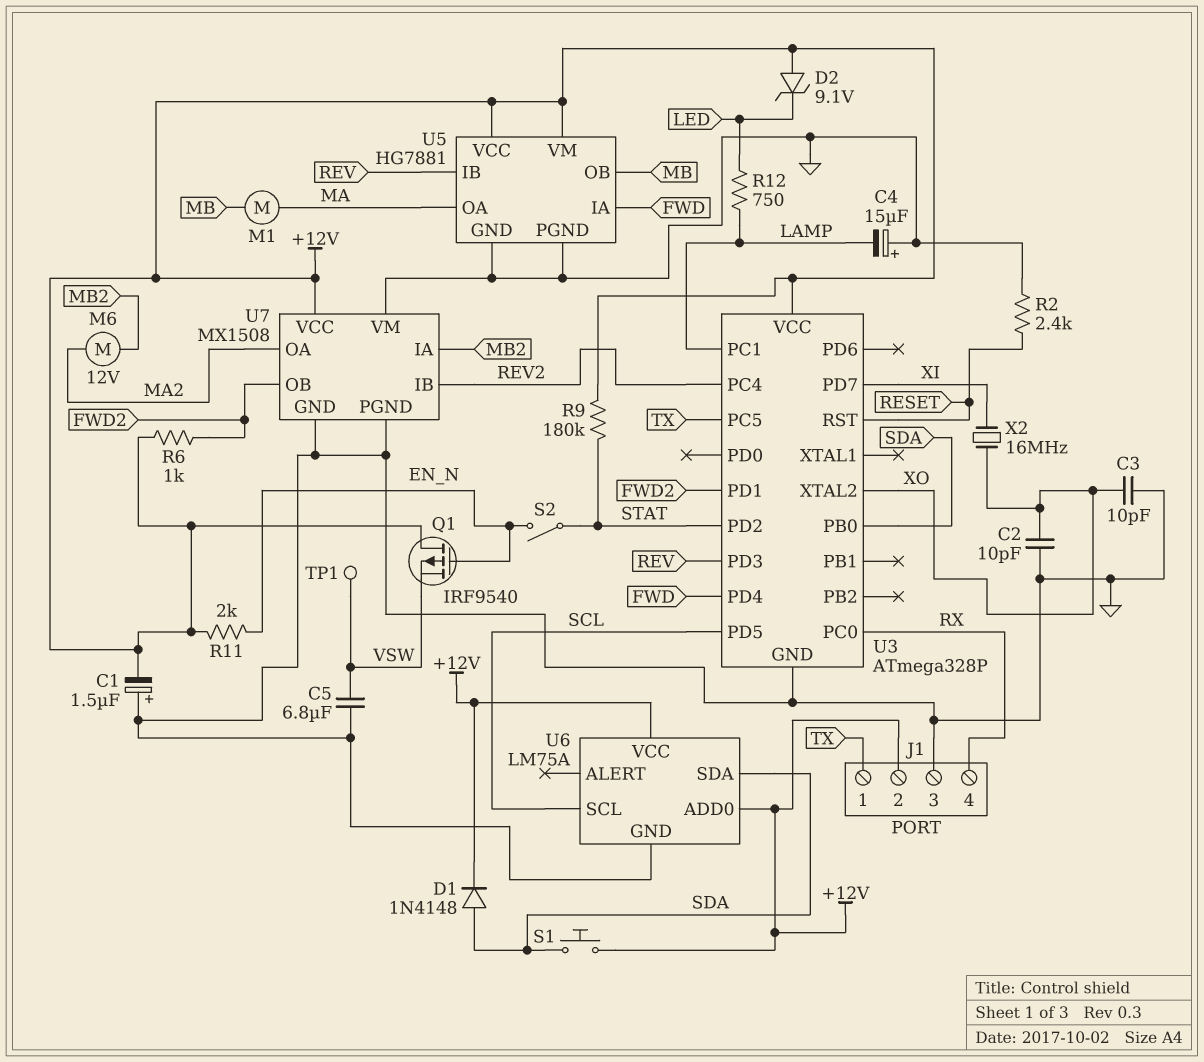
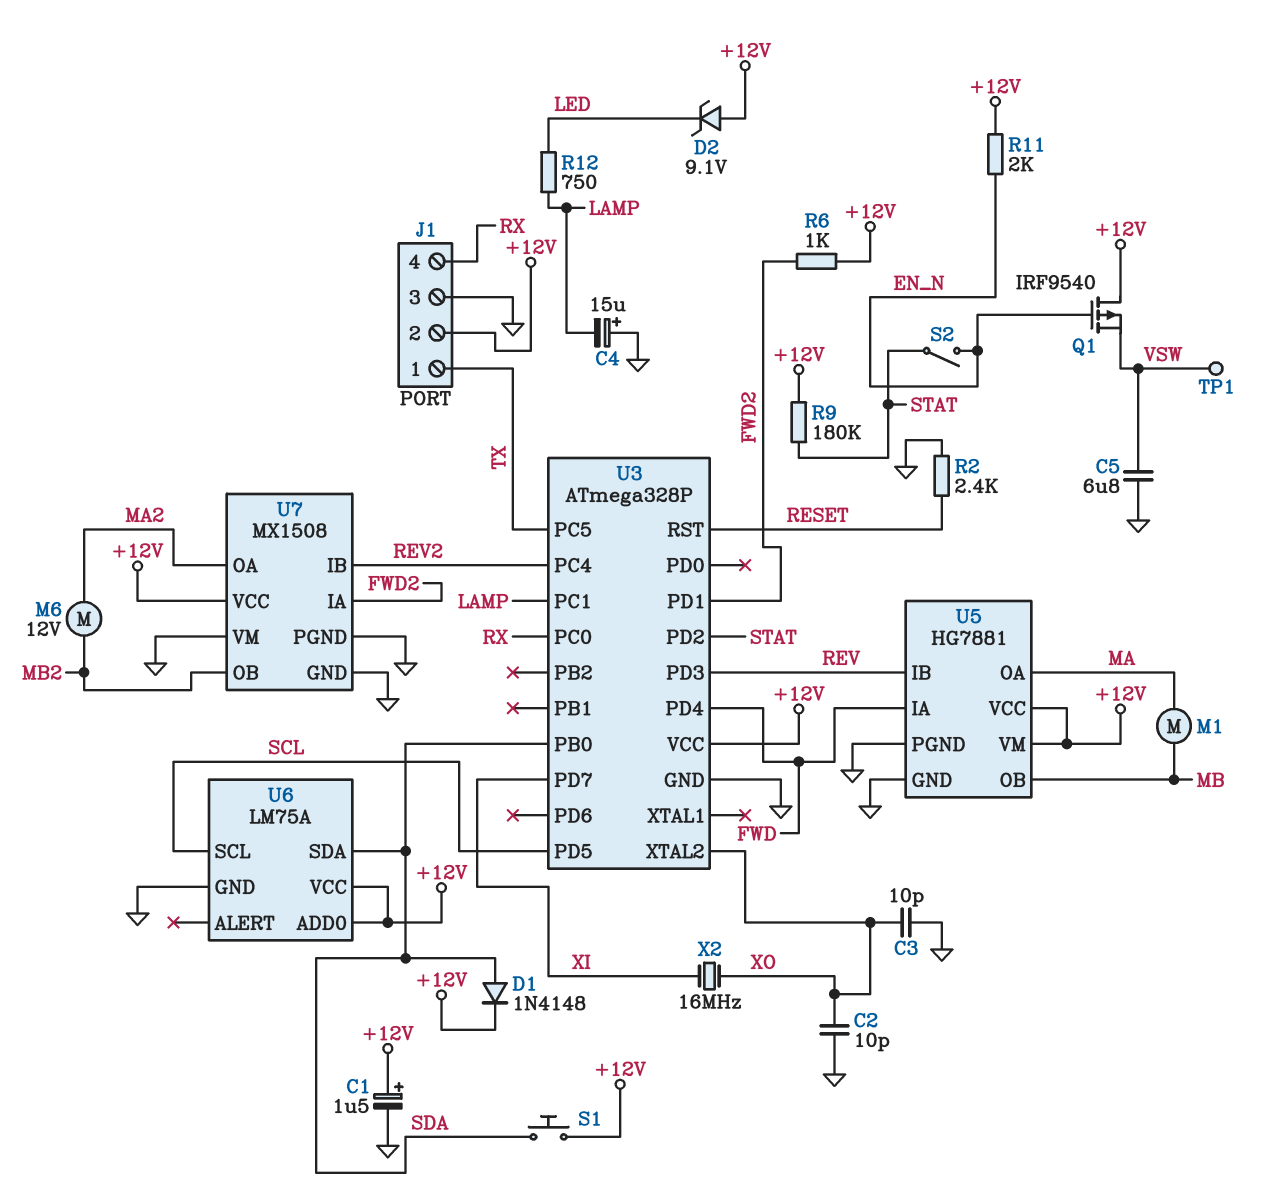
C1: 1.5uF (plus GND, minus +12V) -> 1.5uF (plus +12V, minus GND)
U7 pin IA: MB2 -> FWD2
U7 pin OB: FWD2 -> MB2

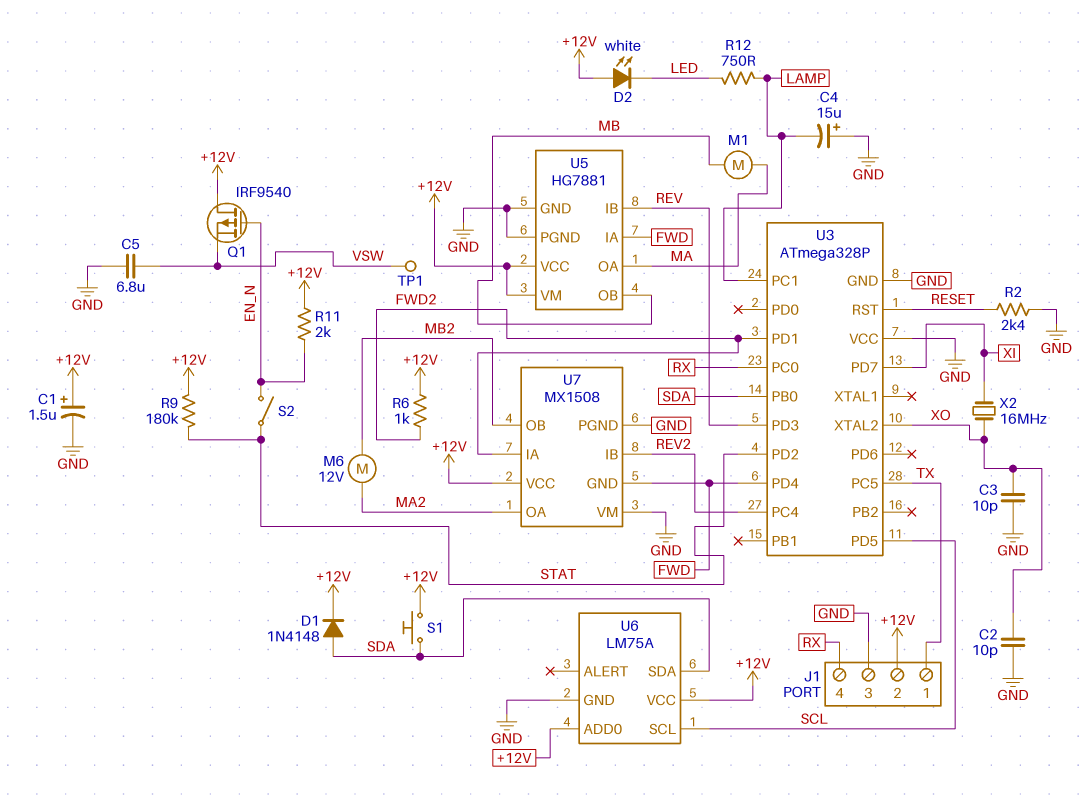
D2: zener 9.1V (A +12V, K LED) -> LED white (A +12V, K LED)
U3 pin VCC: +12V -> GND
U7 pin GND: GND -> FWD

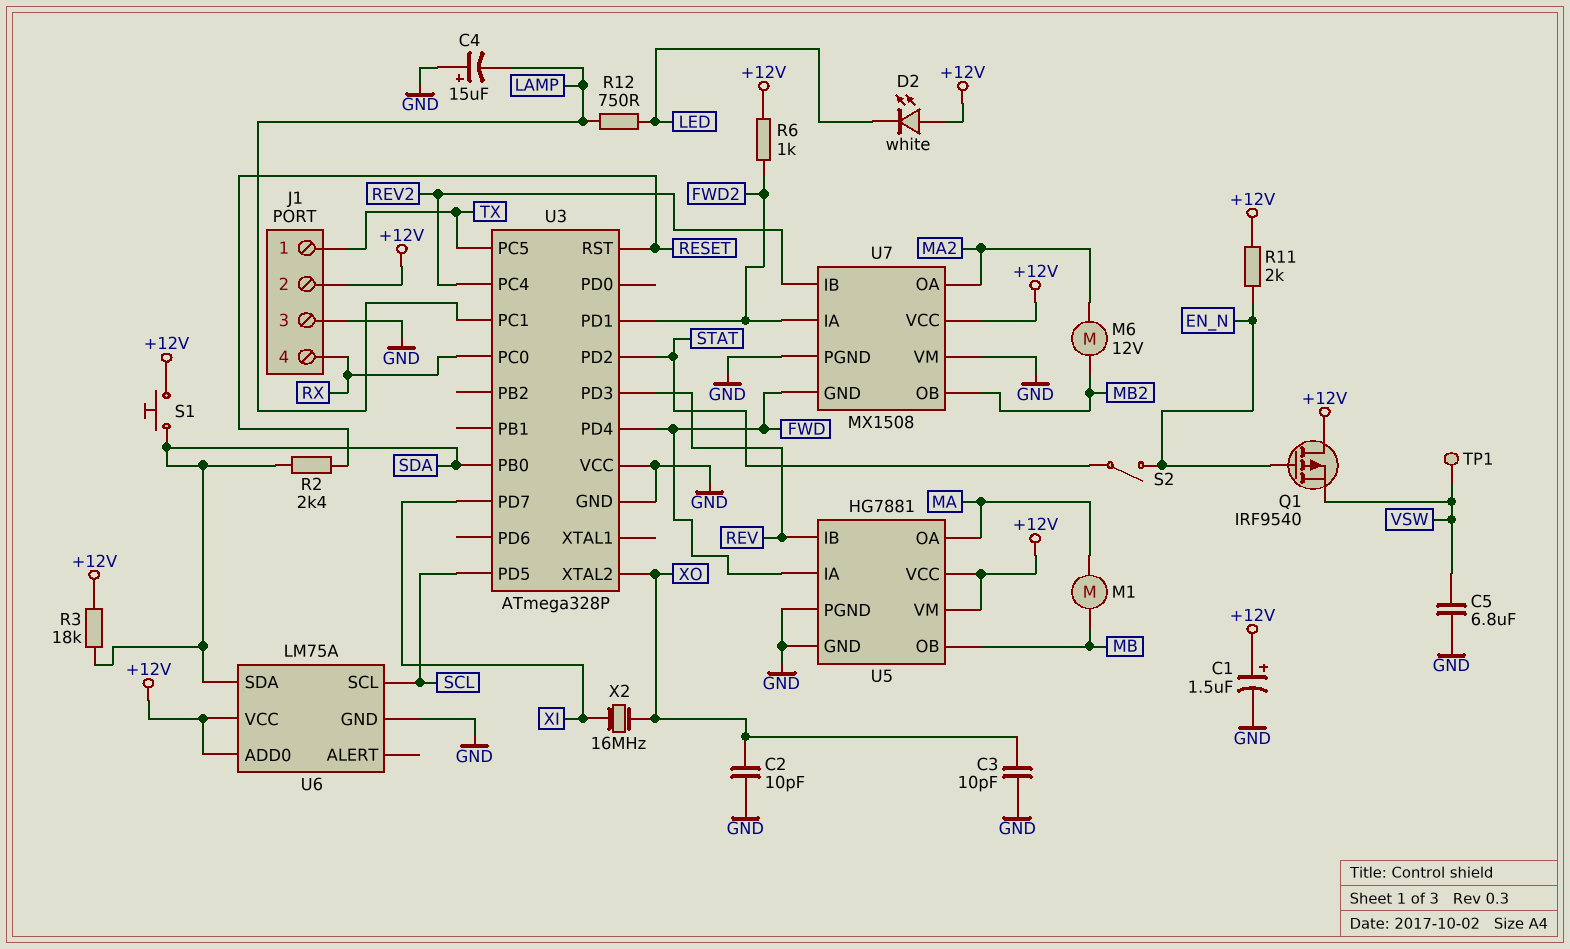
D1: diode 1N4148 (A SDA, K +12V) -> none
R2: 2.4k (GND, RESET) -> 2.4k (RESET, SDA)
R3: none -> 18k (+12V, SDA)
R9: 180k (+12V, STAT) -> none

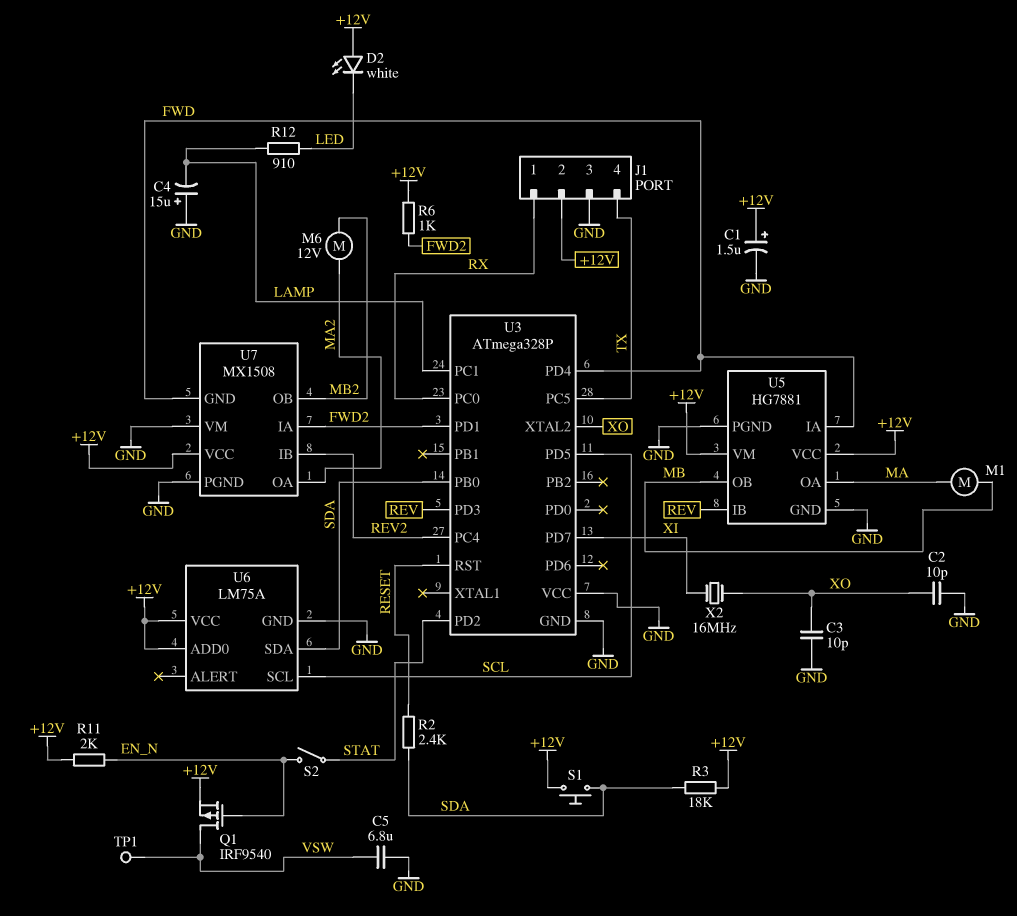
J1 pin 1: TX -> RX
J1 pin 4: RX -> TX
Q1: PMOS IRF9540 (G EN_N, D +12V, S VSW) -> PMOS IRF9540 (G EN_N, D VSW, S +12V)
R12: 750 (LAMP, LED) -> 910 (LAMP, LED)

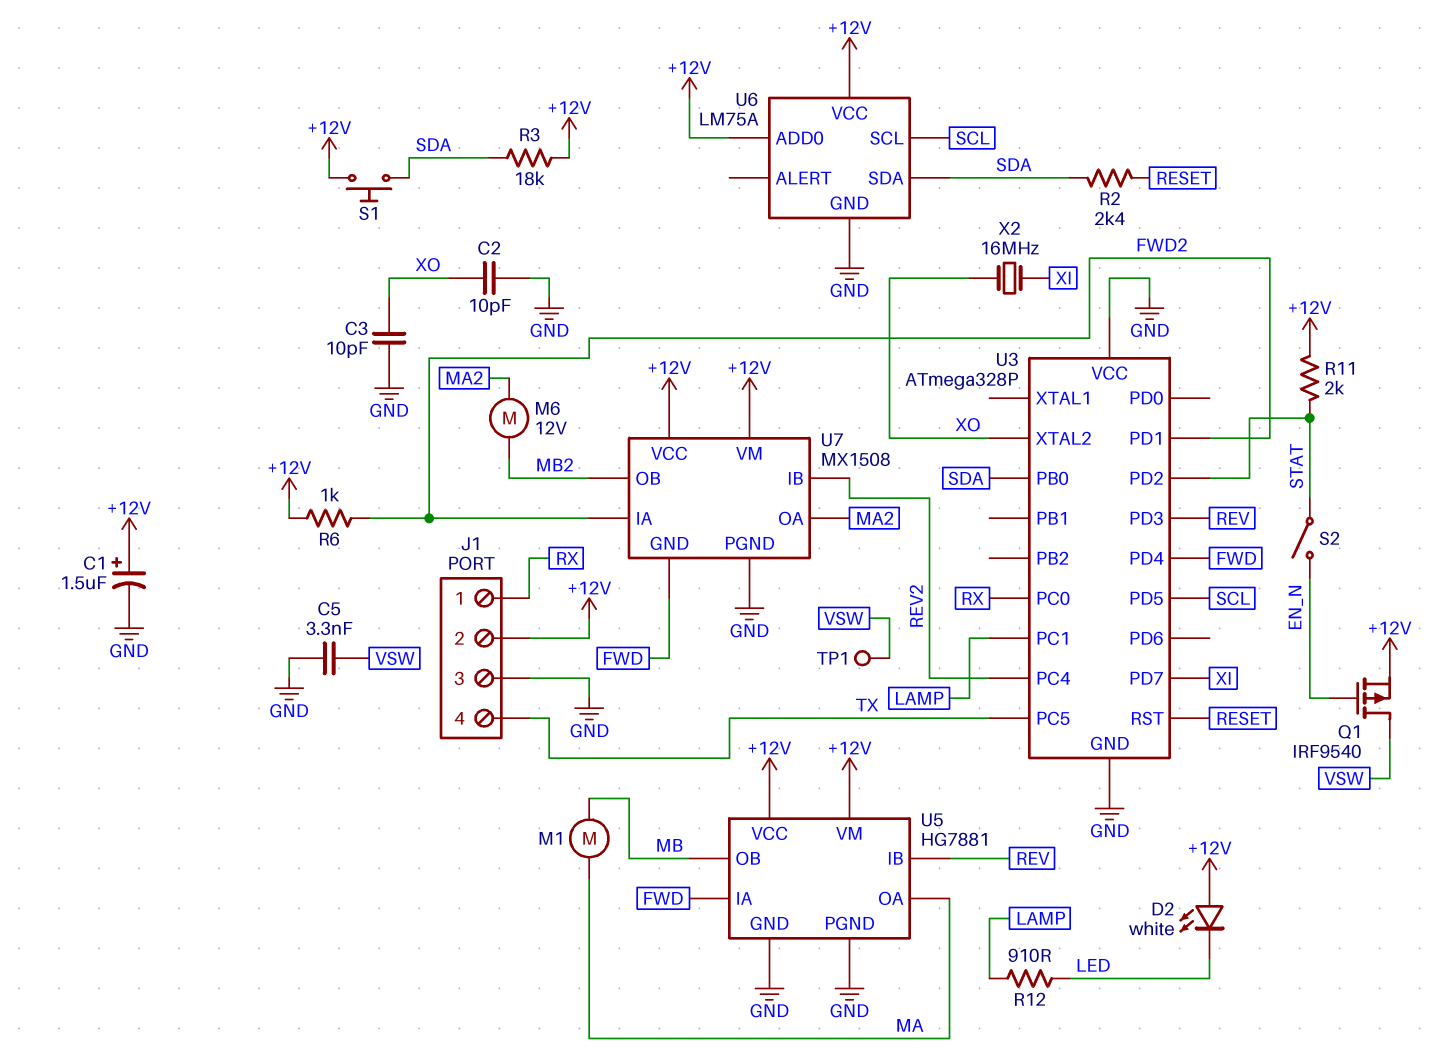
C4: 15uF (plus GND, minus LAMP) -> none
C5: 6.8uF (GND, VSW) -> 3.3nF (GND, VSW)
R11: 2k (+12V, EN_N) -> 2k (+12V, STAT)
U7 pin VM: GND -> +12V

